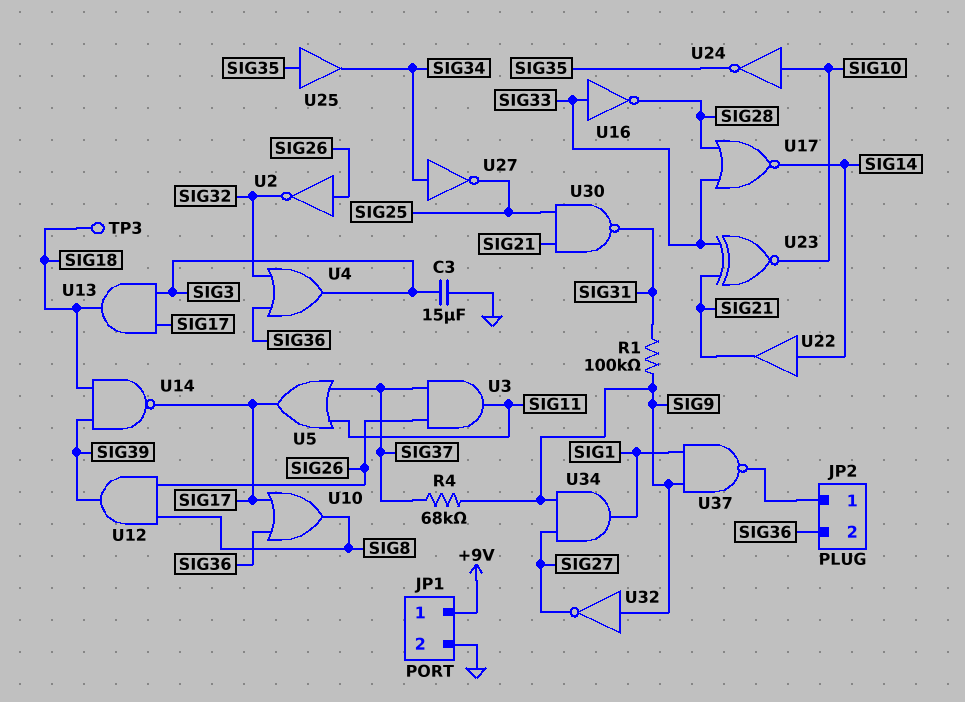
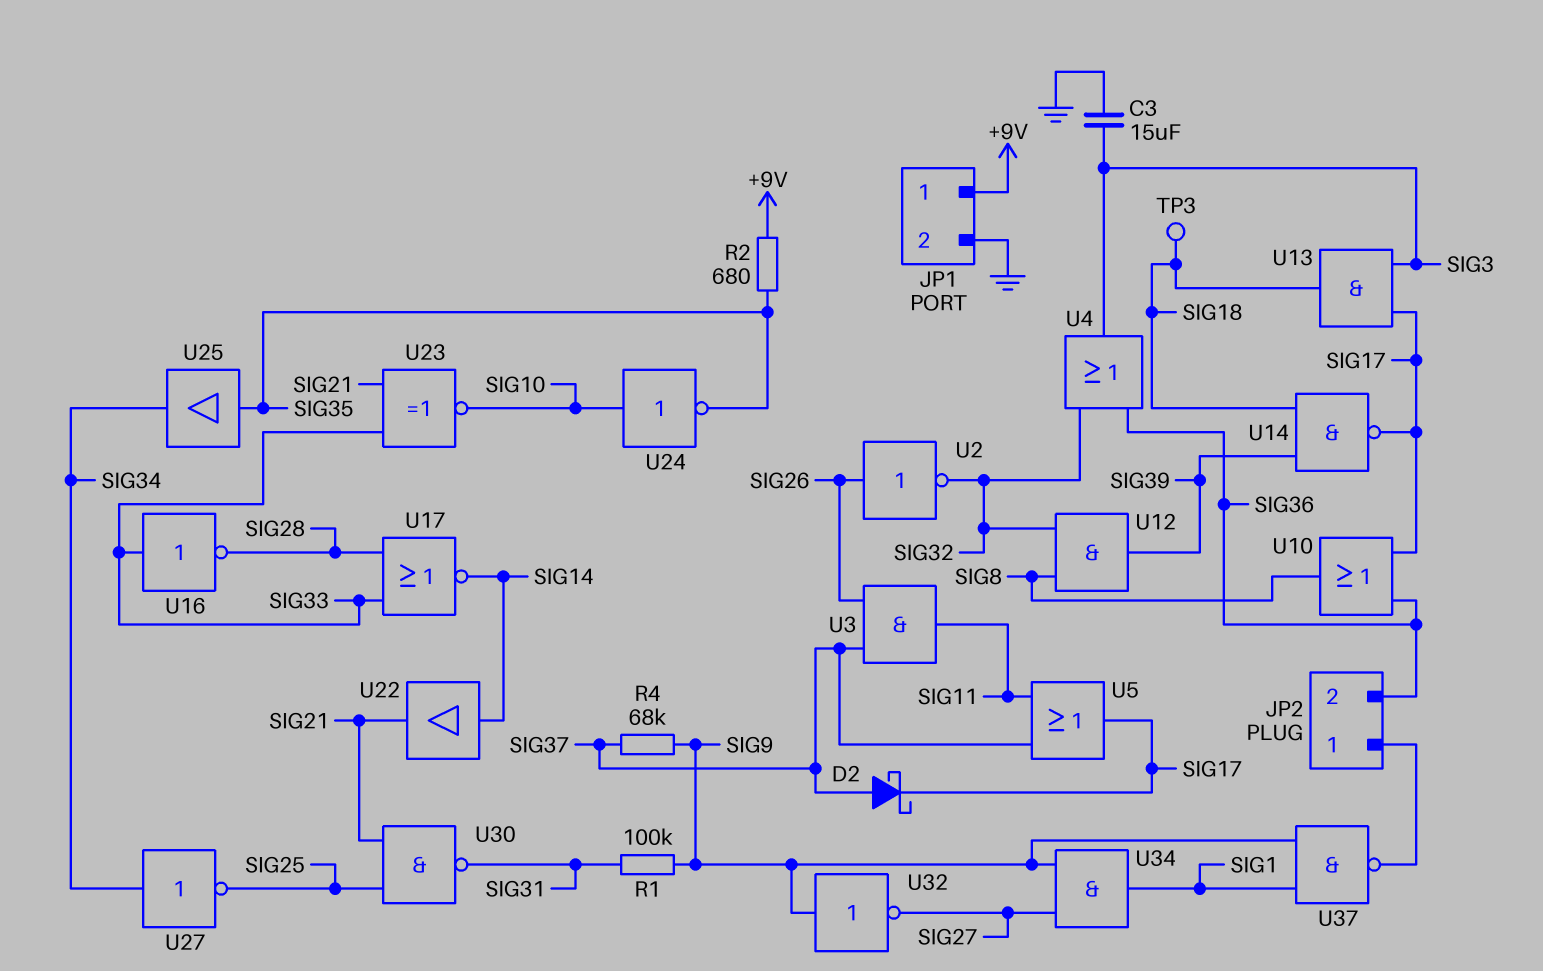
D2: none -> schottky (A SIG37, K SIG17)
R2: none -> 680 (+9V, SIG35)
U12: AND (in SIG8, in SIG26, out SIG39) -> AND (in SIG8, in SIG32, out SIG39)

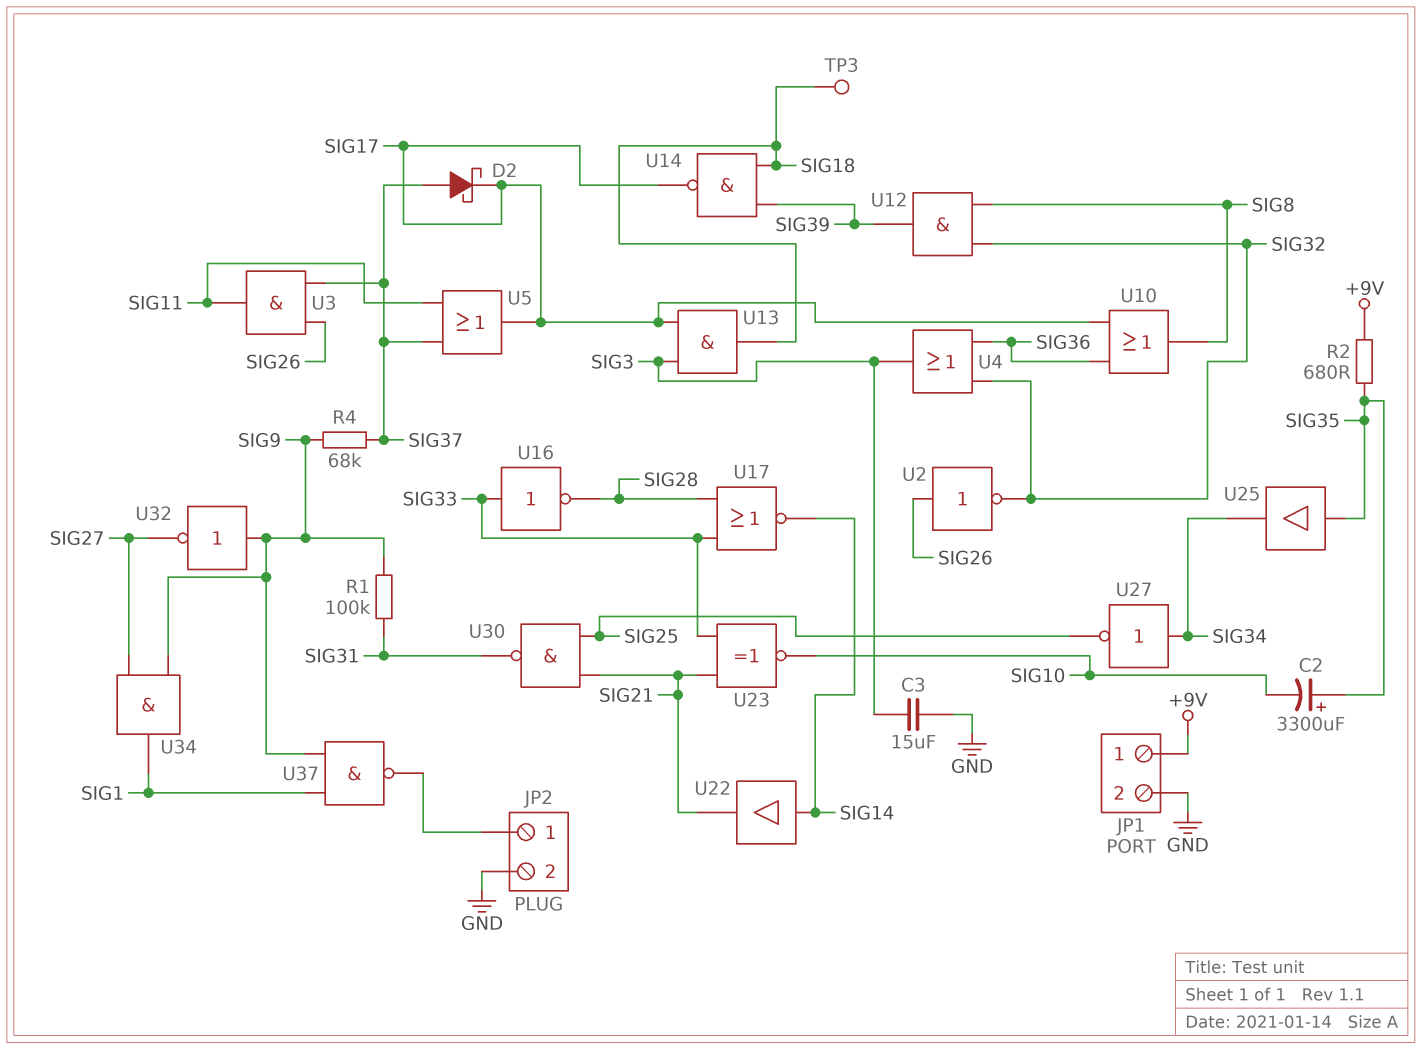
C2: none -> 3300uF (plus SIG35, minus SIG10)
JP2 pin 2: SIG36 -> GND
U24: NOT (in SIG10, out SIG35) -> none

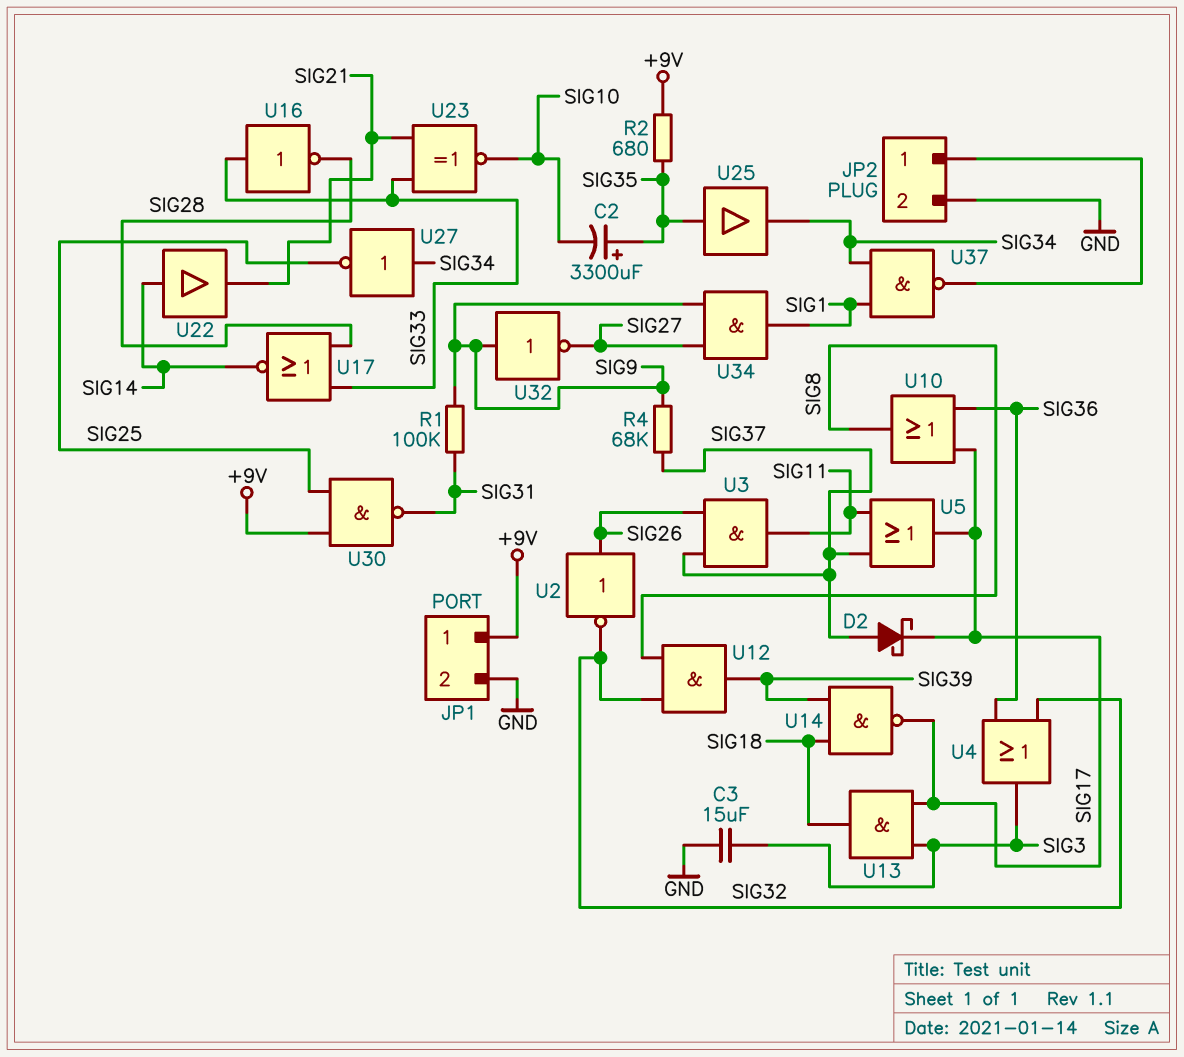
TP3: test point (SIG18) -> none
U30: NAND (in SIG21, in SIG25, out SIG31) -> NAND (in +9V, in SIG25, out SIG31)
U37: NAND (in SIG1, in SIG9, out JP2/1) -> NAND (in SIG1, in SIG34, out JP2/1)

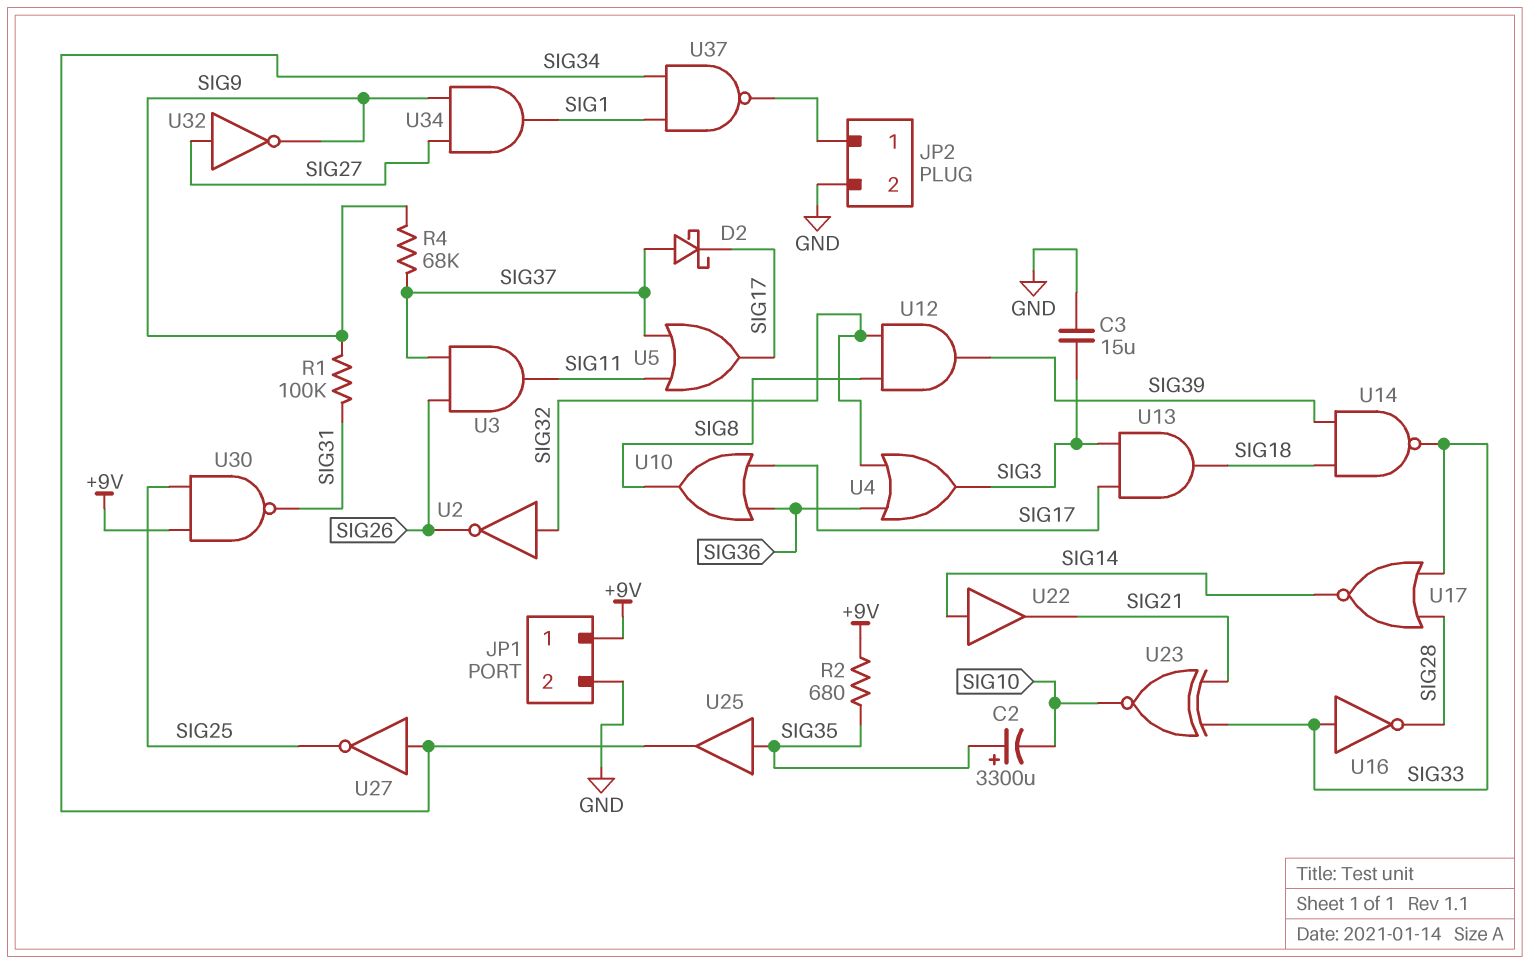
U2: NOT (in SIG26, out SIG32) -> NOT (in SIG32, out SIG26)
U14: NAND (in SIG18, in SIG39, out SIG17) -> NAND (in SIG18, in SIG39, out SIG33)
U32: NOT (in SIG9, out SIG27) -> NOT (in SIG27, out SIG9)

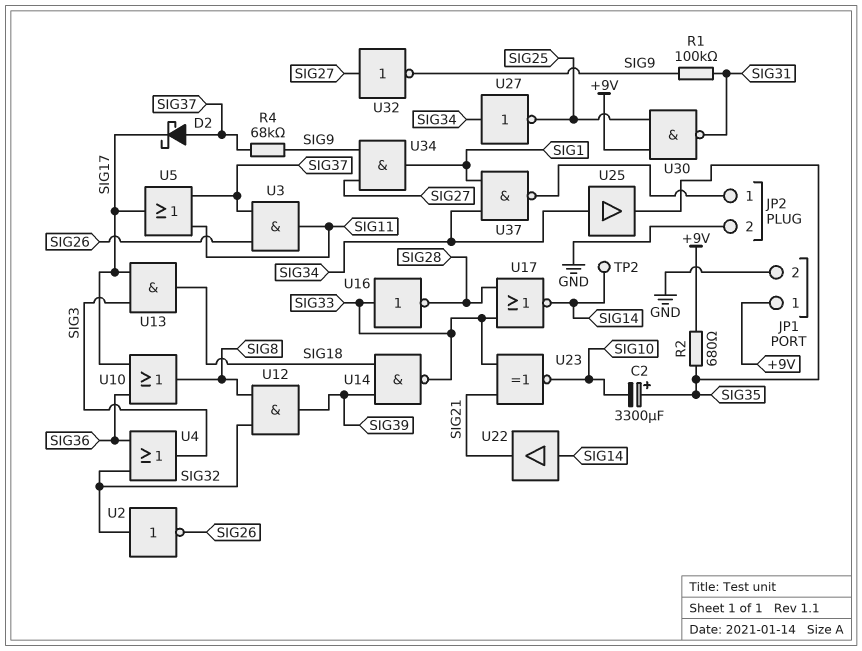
C3: 15uF (GND, SIG3) -> none
TP2: none -> test point (SIG14)
U25: buffer (in SIG35, out SIG34) -> buffer (in SIG34, out SIG35)

